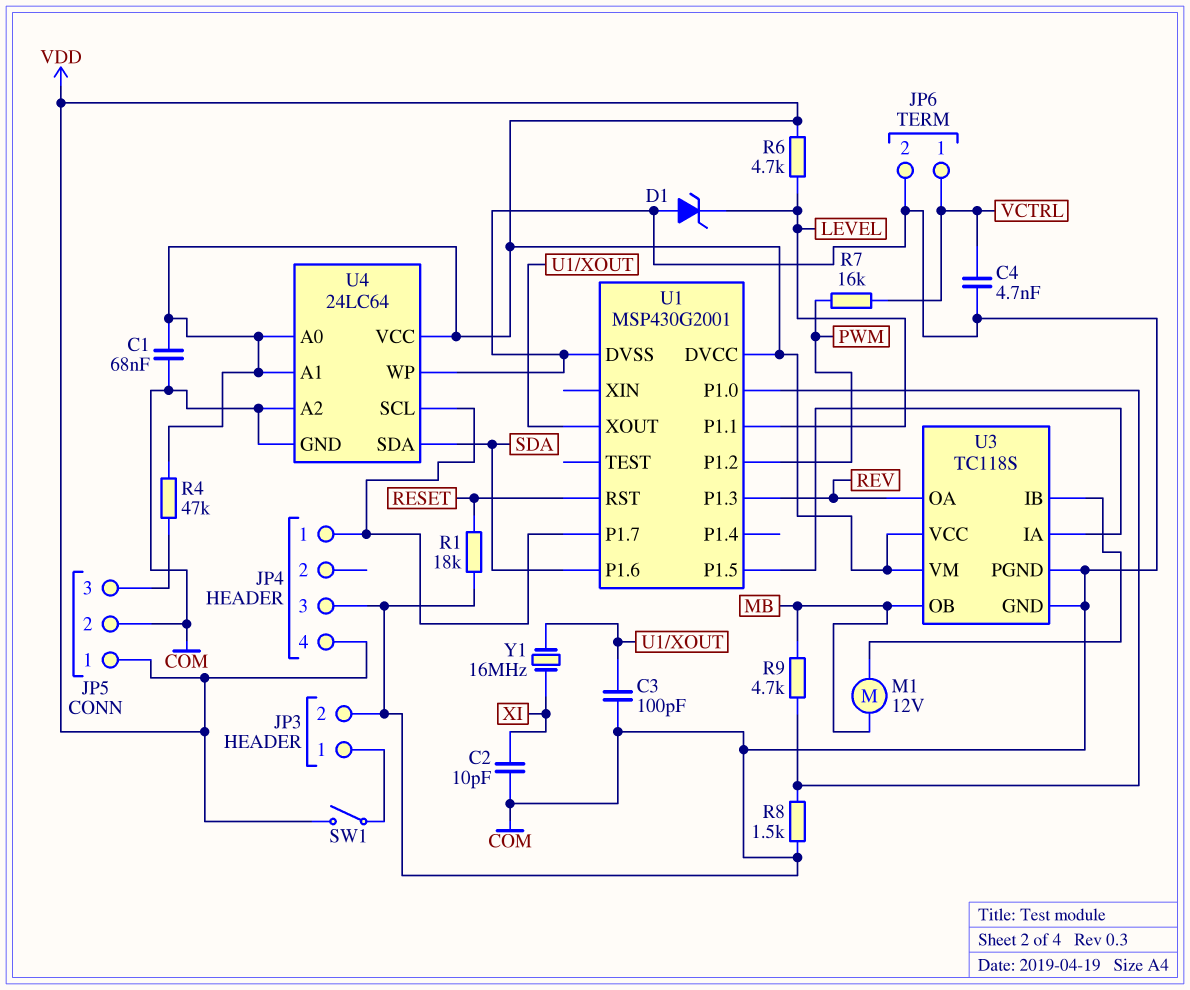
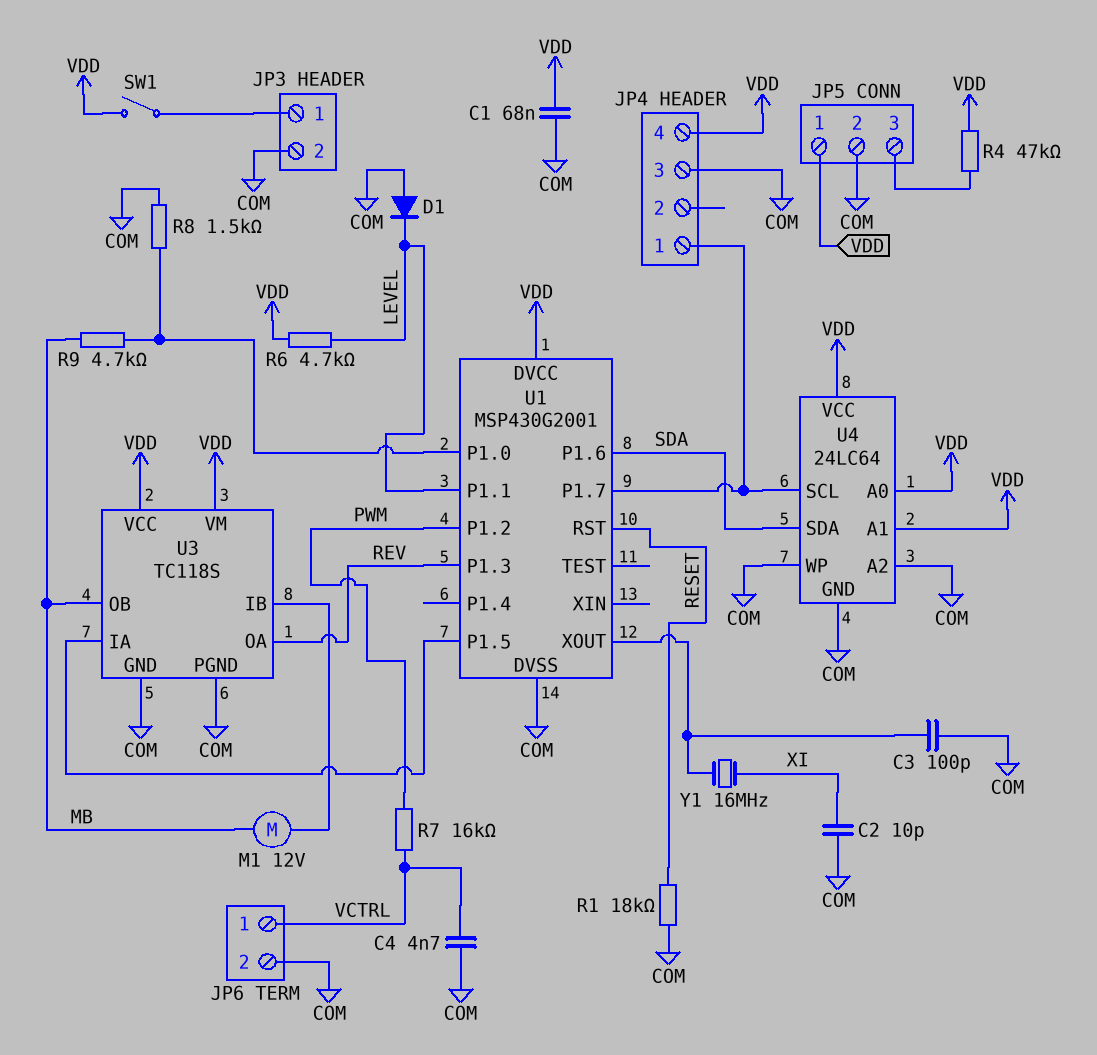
D1: zener (A COM, K LEVEL) -> diode (A COM, K LEVEL)

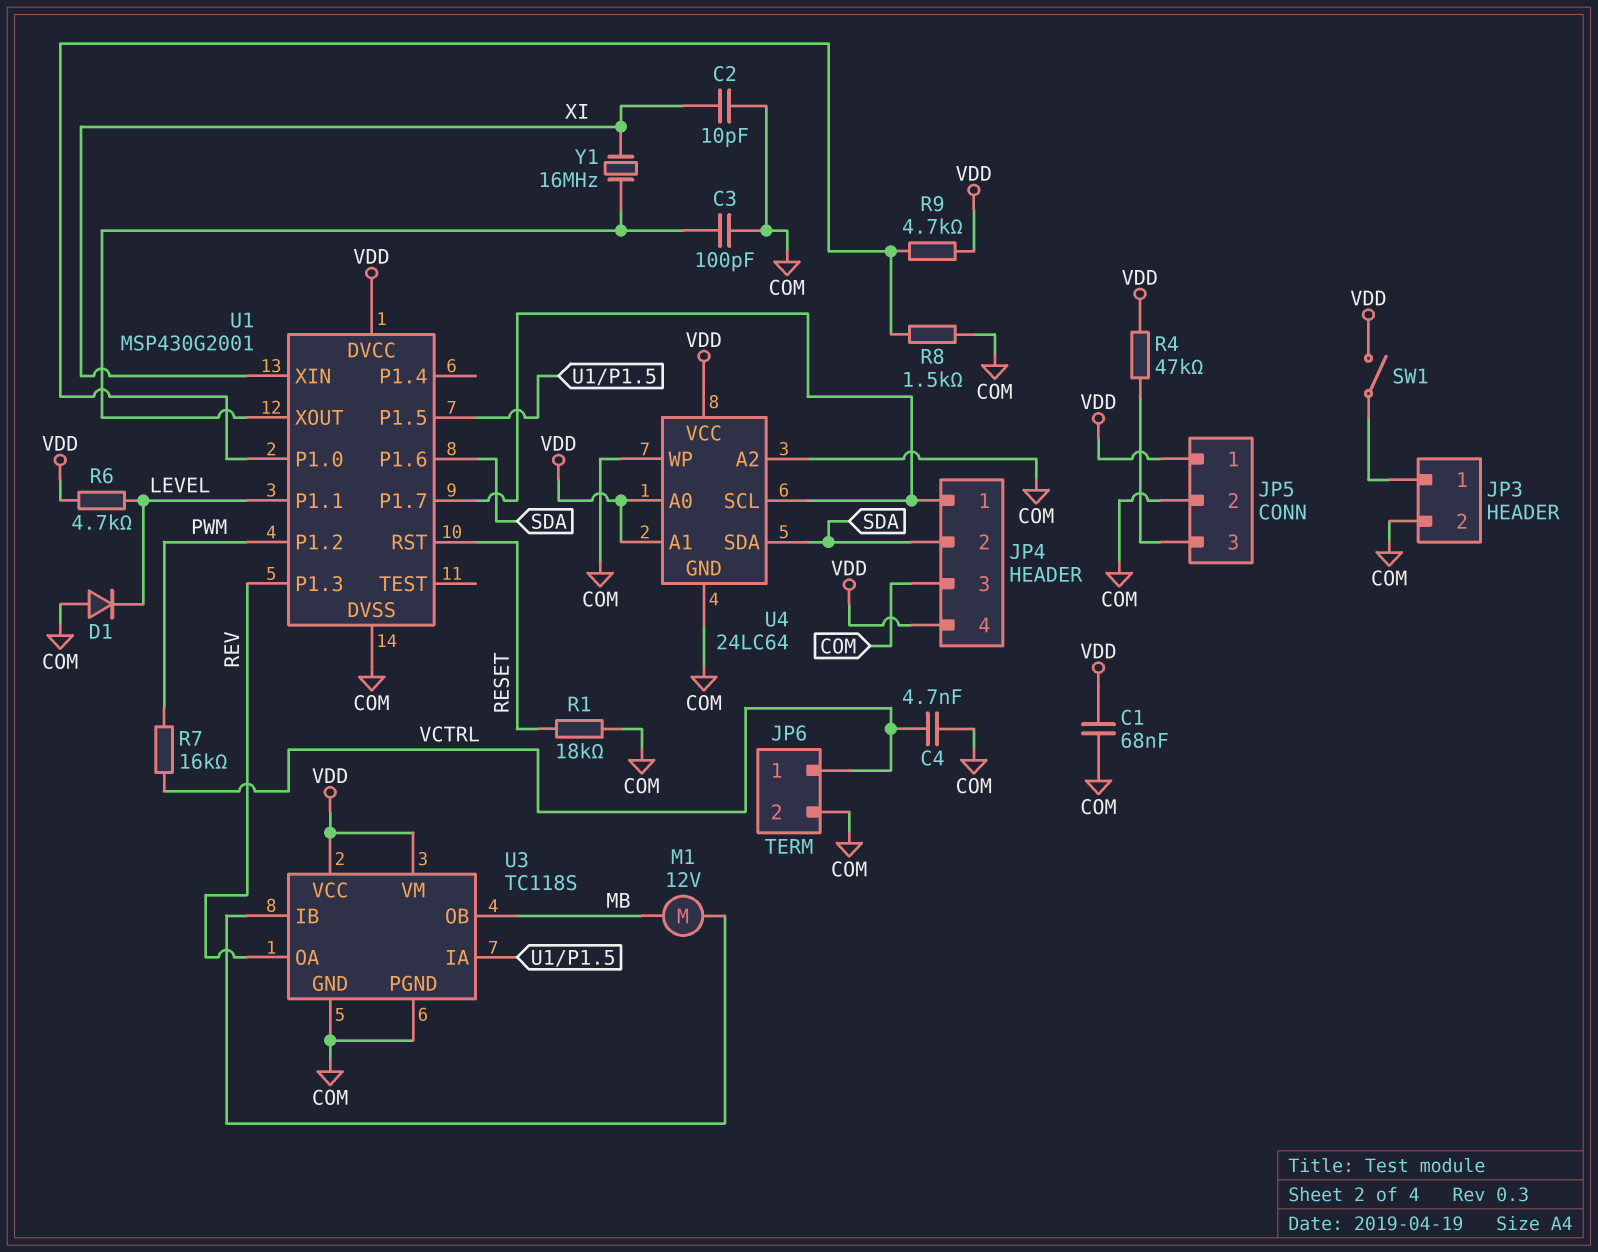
JP4 pin 2: none -> SDA
R9: 4.7k (MB, U1/P1.0) -> 4.7k (U1/P1.0, VDD)
U1 pin XIN: none -> XI

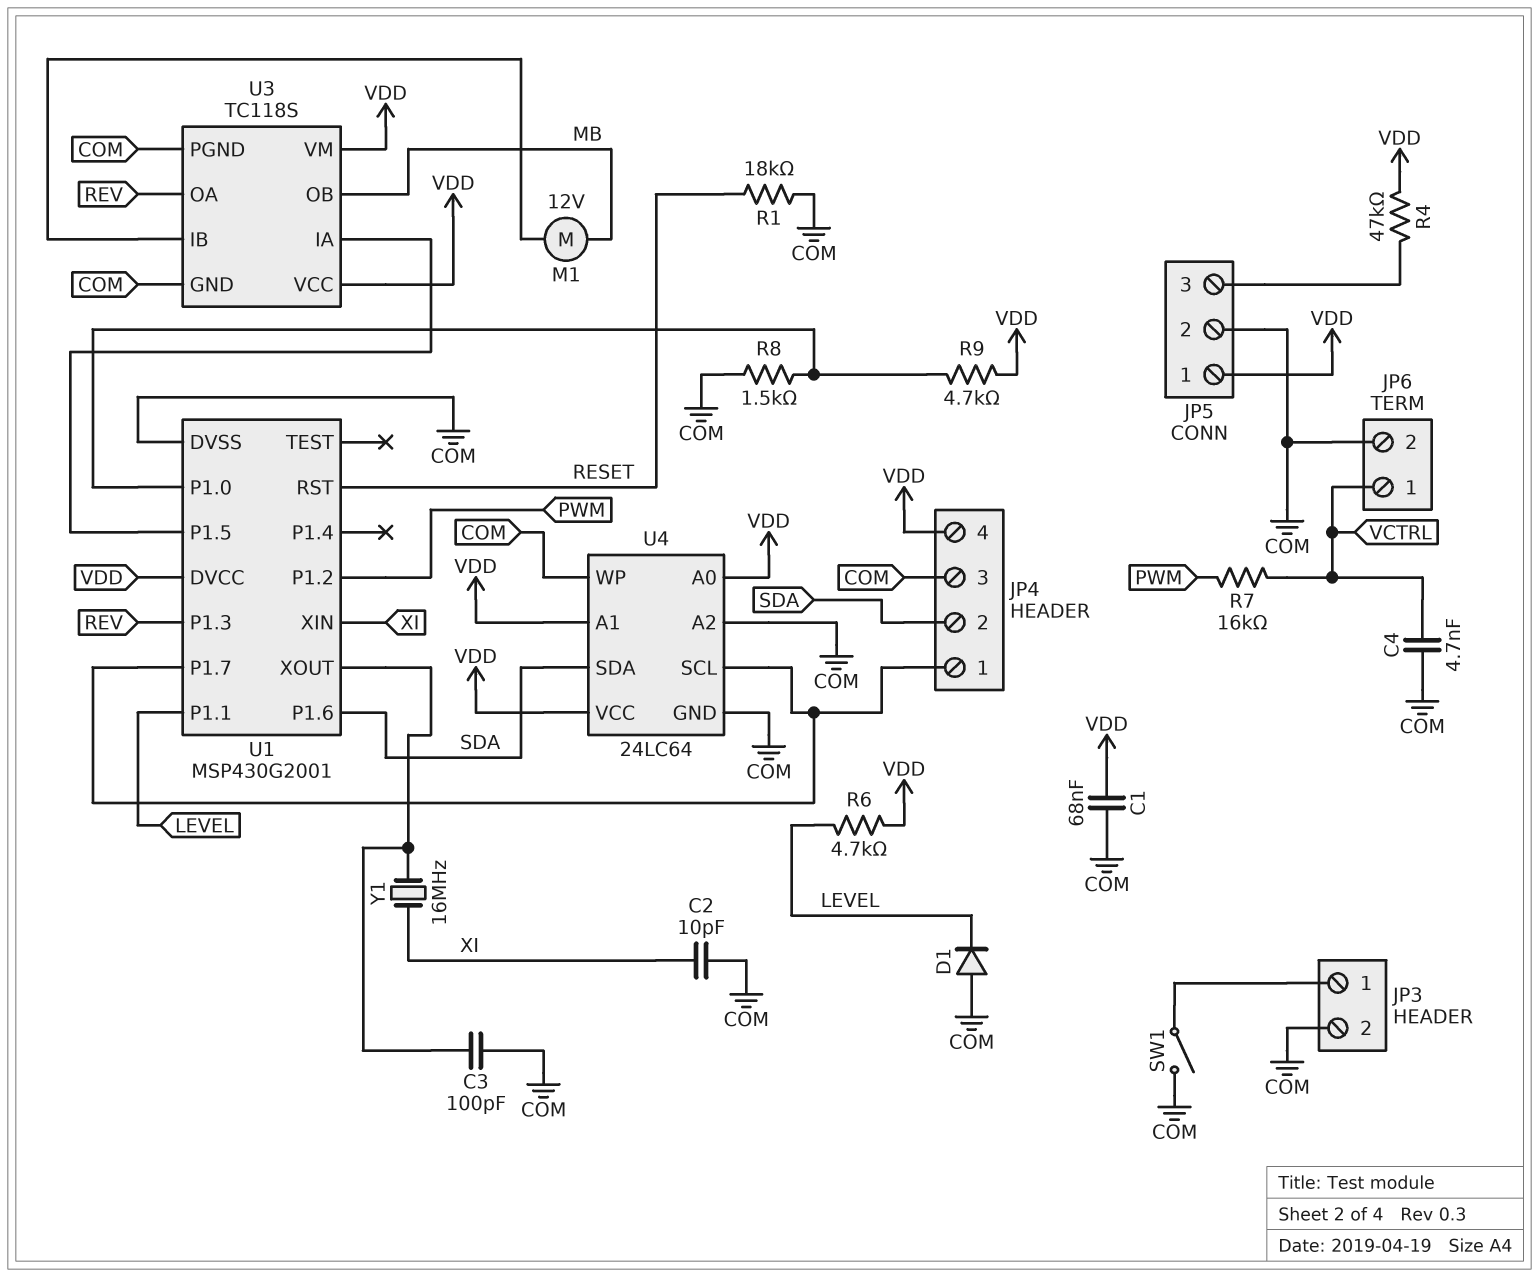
SW1: switch (JP3/1, VDD) -> switch (COM, JP3/1)

